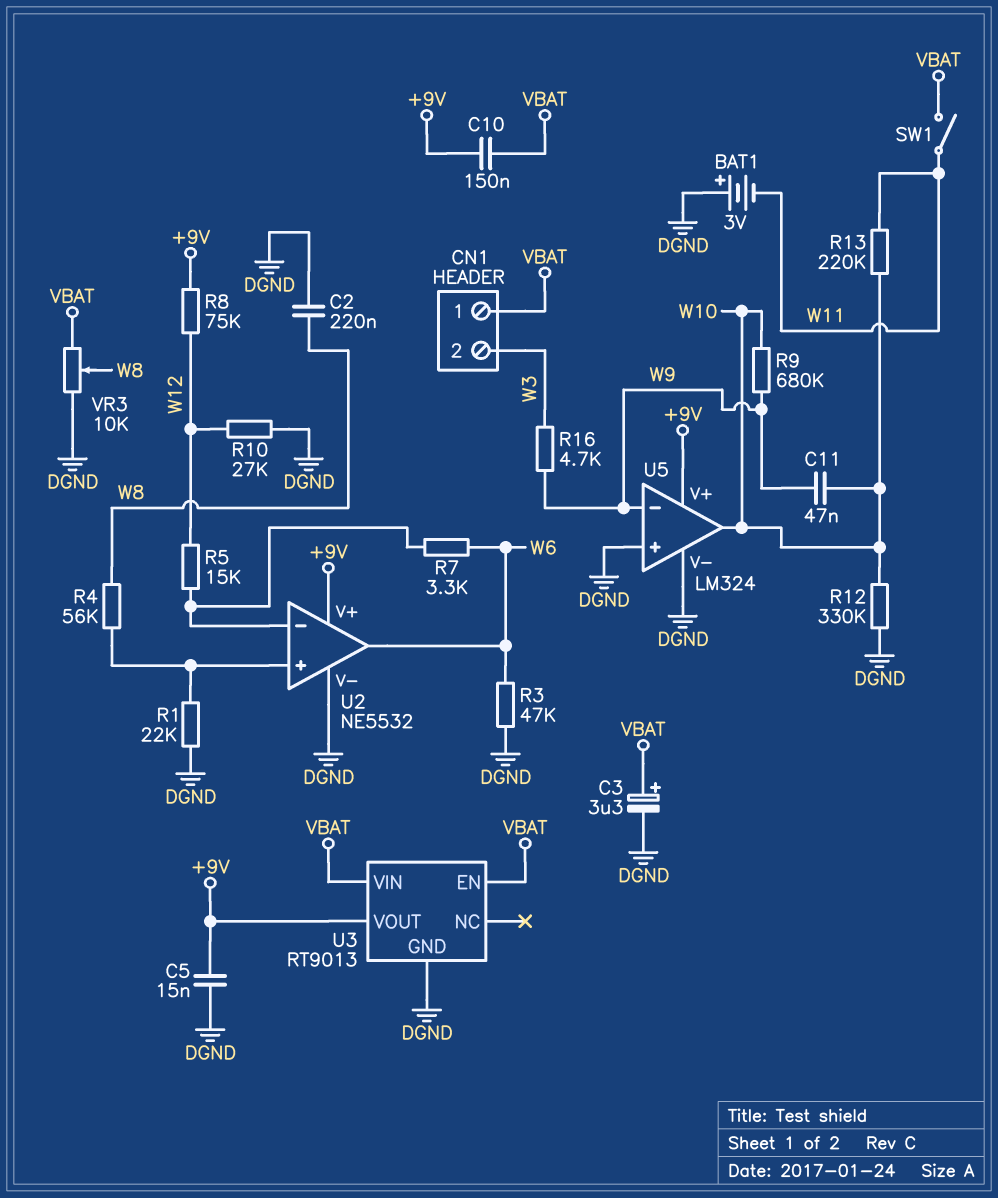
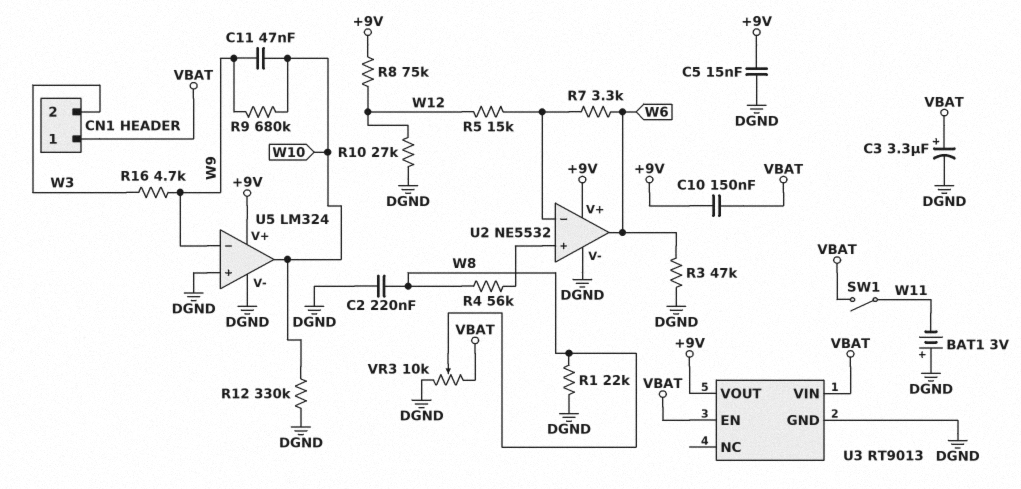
R1: 22k (DGND, U2/in+) -> 22k (DGND, W8)
R13: 220k (W10, W11) -> none

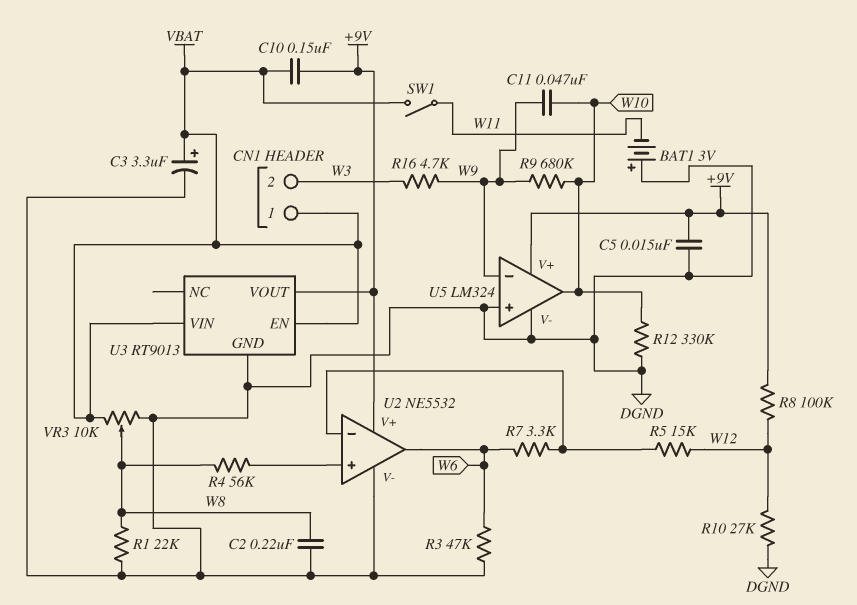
R8: 75k (+9V, W12) -> 100k (+9V, W12)

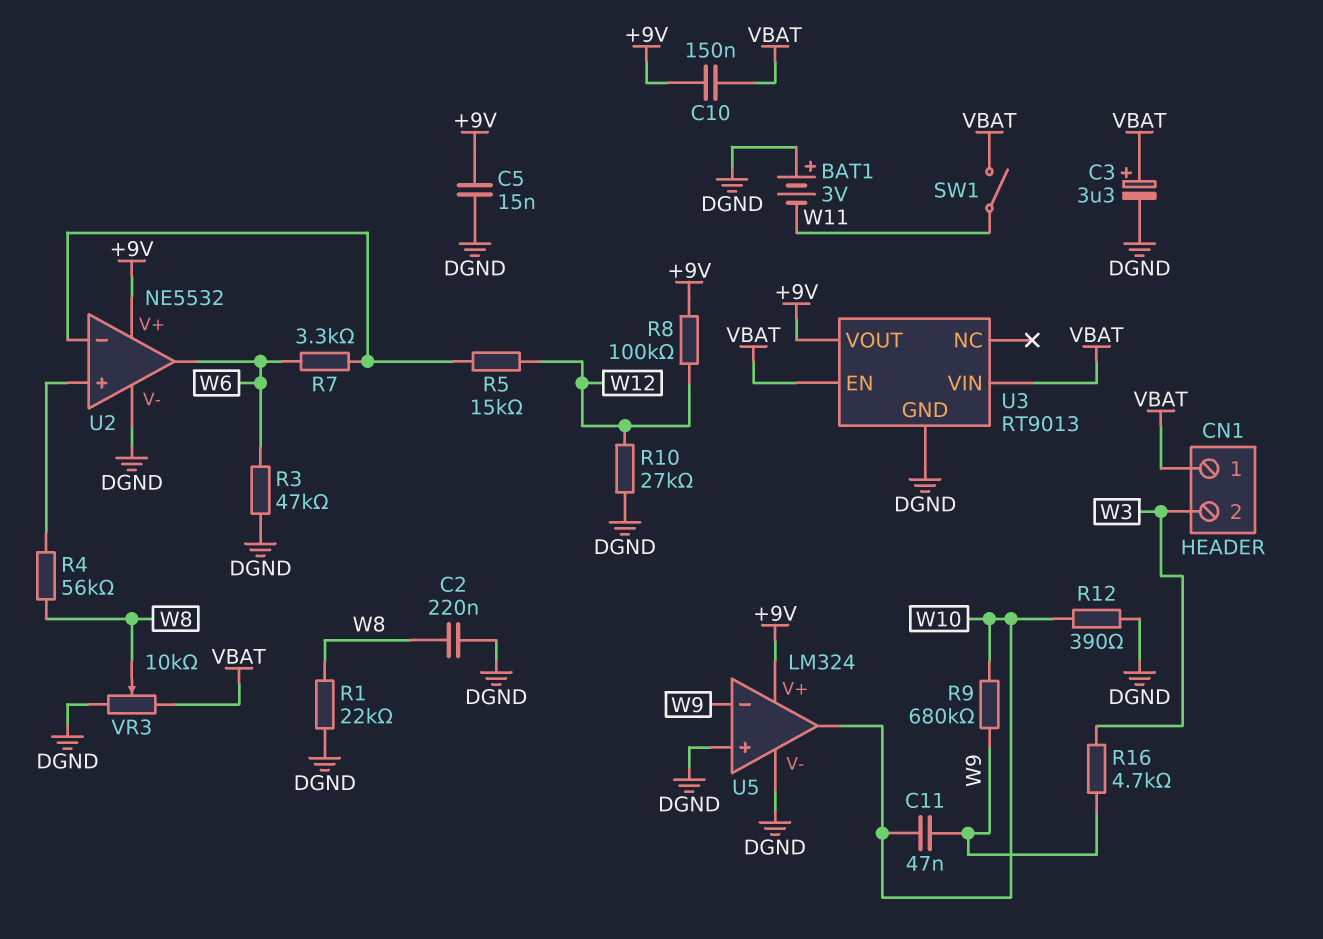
R12: 330k (DGND, W10) -> 390 (DGND, W10)

